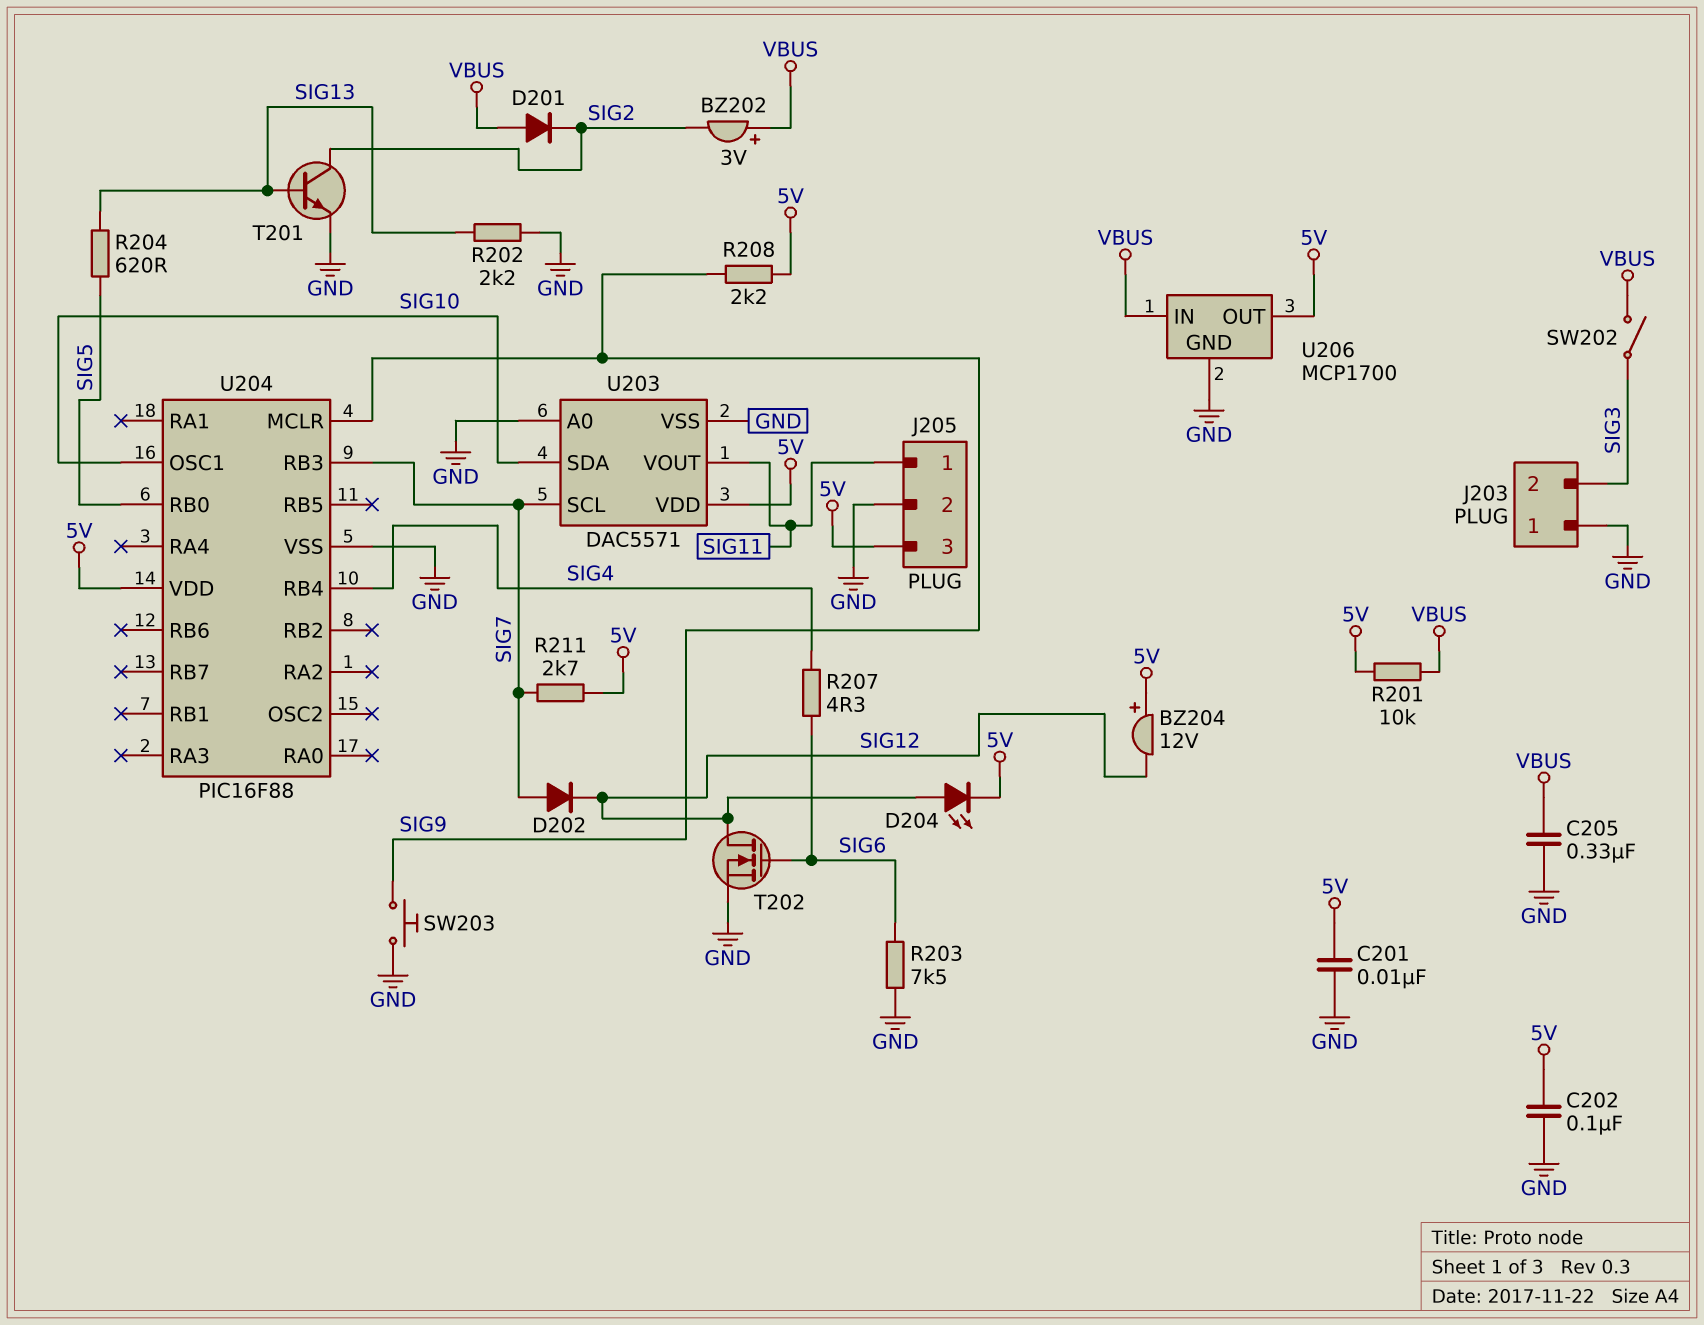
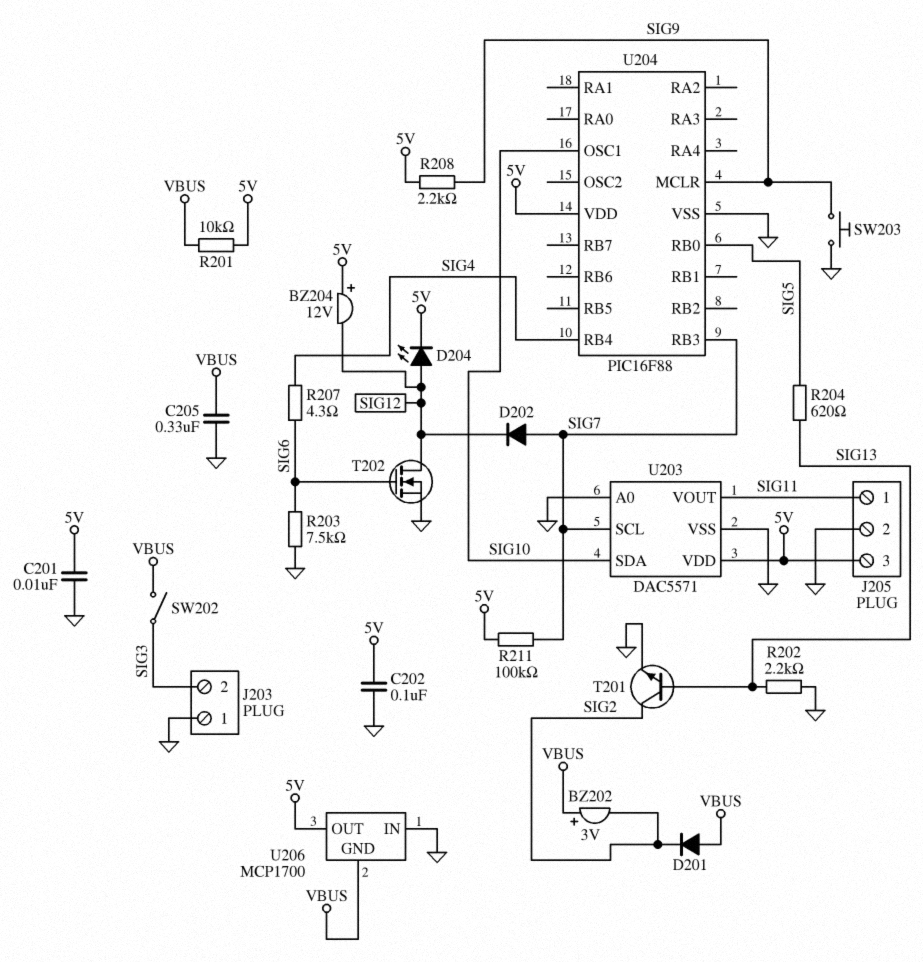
R211: 2.7k (5V, SIG7) -> 100k (5V, SIG7)
U206 pin GND: GND -> VBUS
U206 pin IN: VBUS -> GND

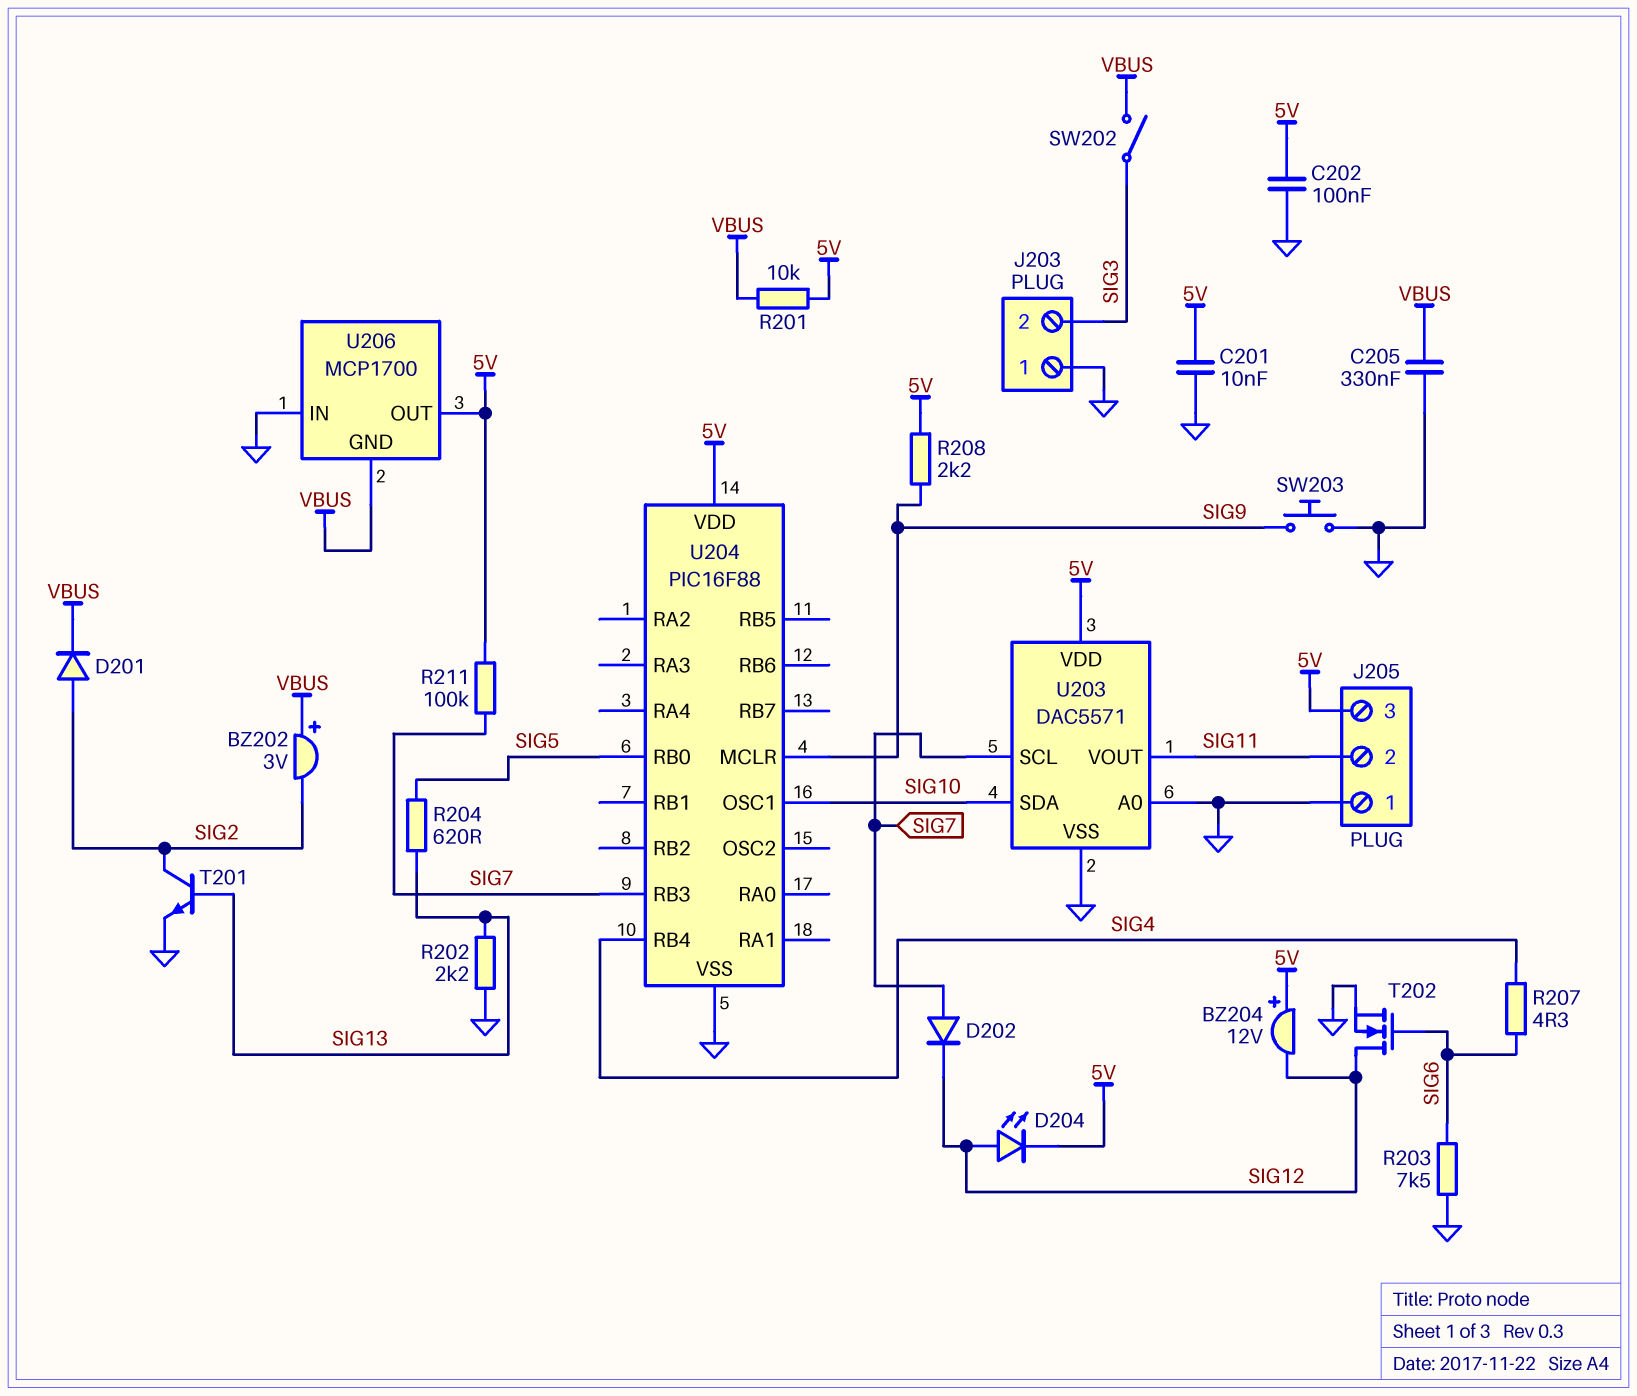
D201: diode (A VBUS, K SIG2) -> diode (A SIG2, K VBUS)
J205 pin 1: SIG11 -> GND
J205 pin 2: GND -> SIG11

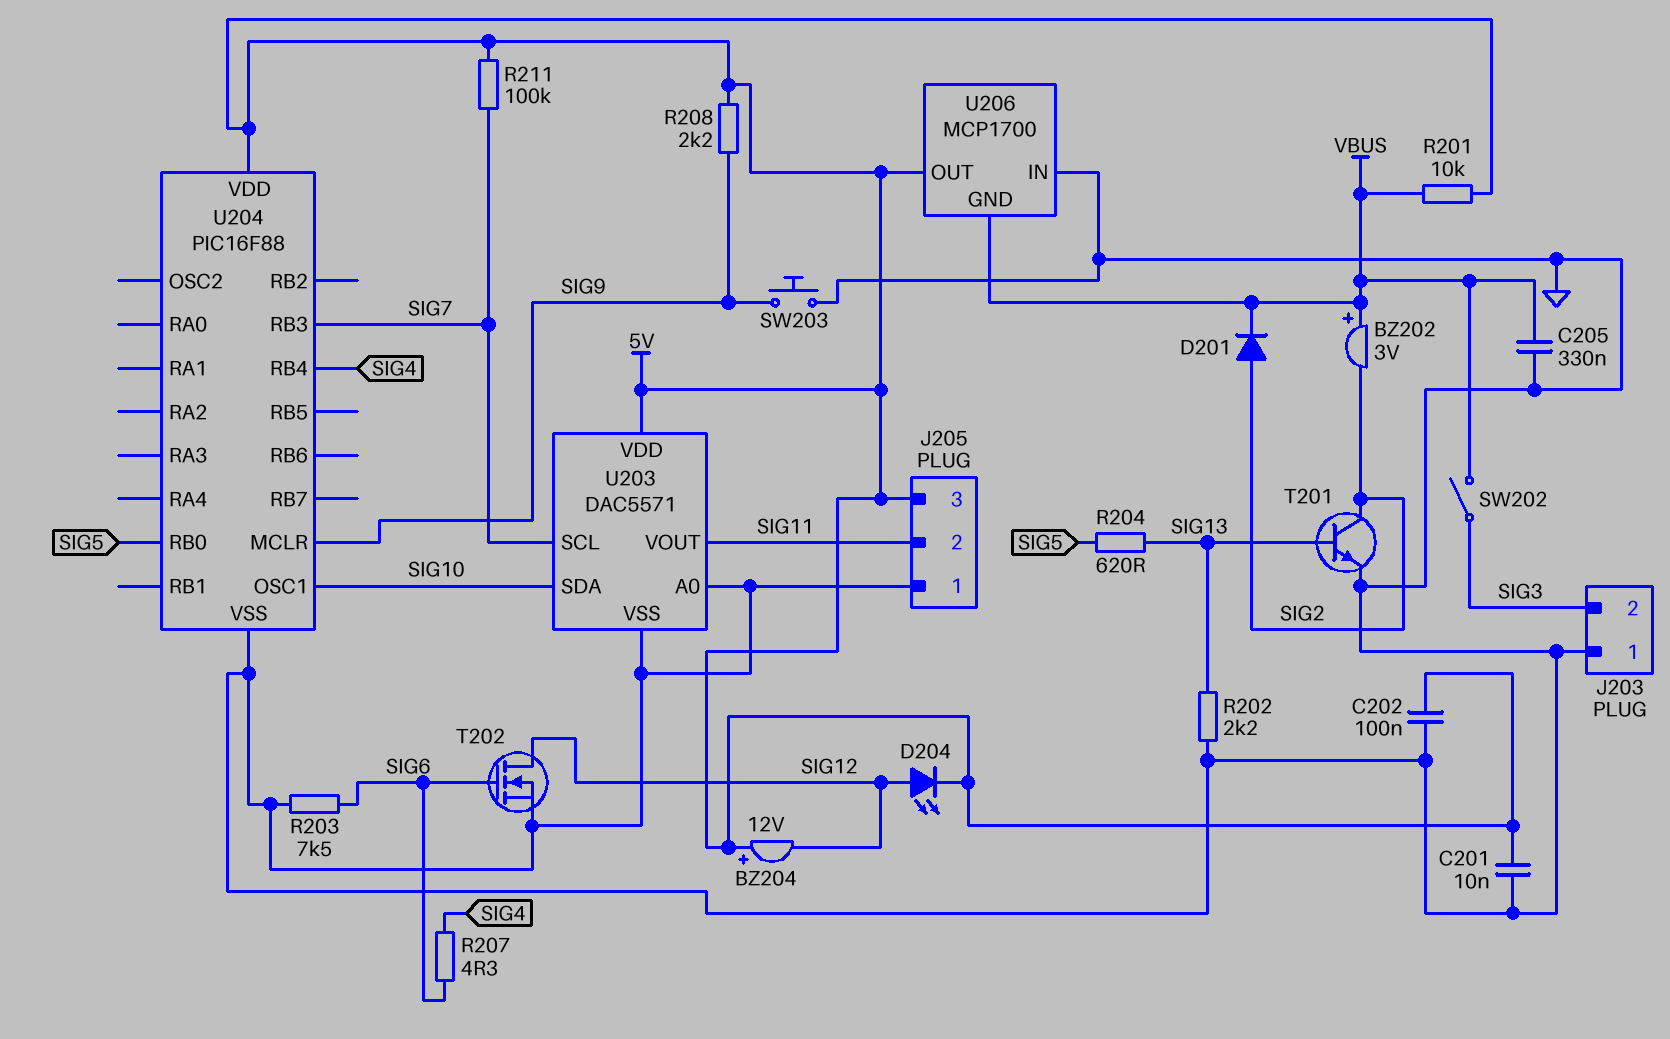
D202: diode (A SIG7, K SIG12) -> none

